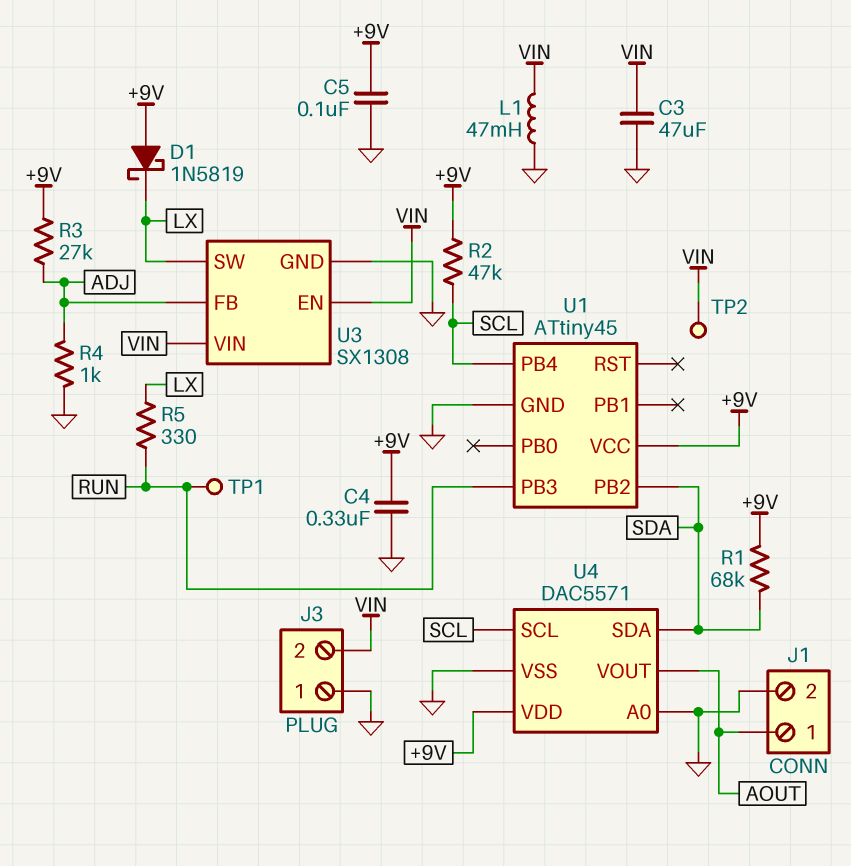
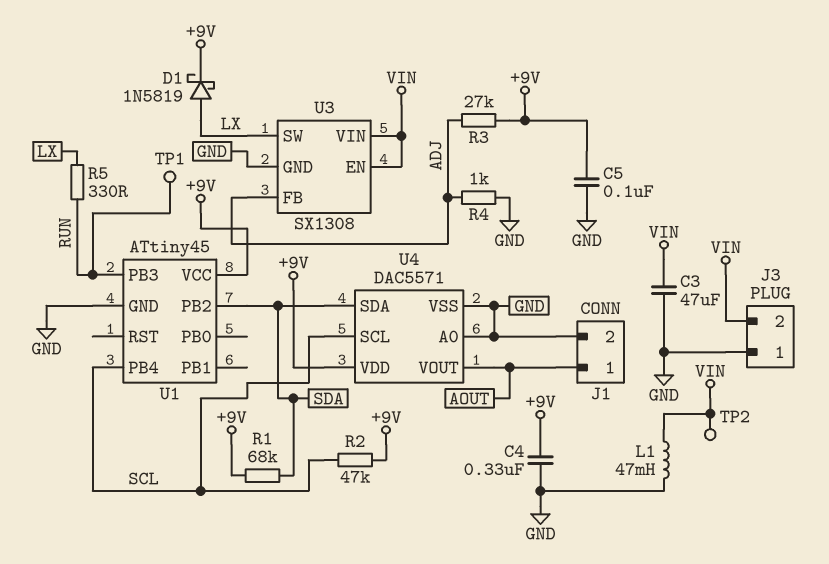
D1: schottky 1N5819 (A +9V, K LX) -> schottky 1N5819 (A LX, K +9V)

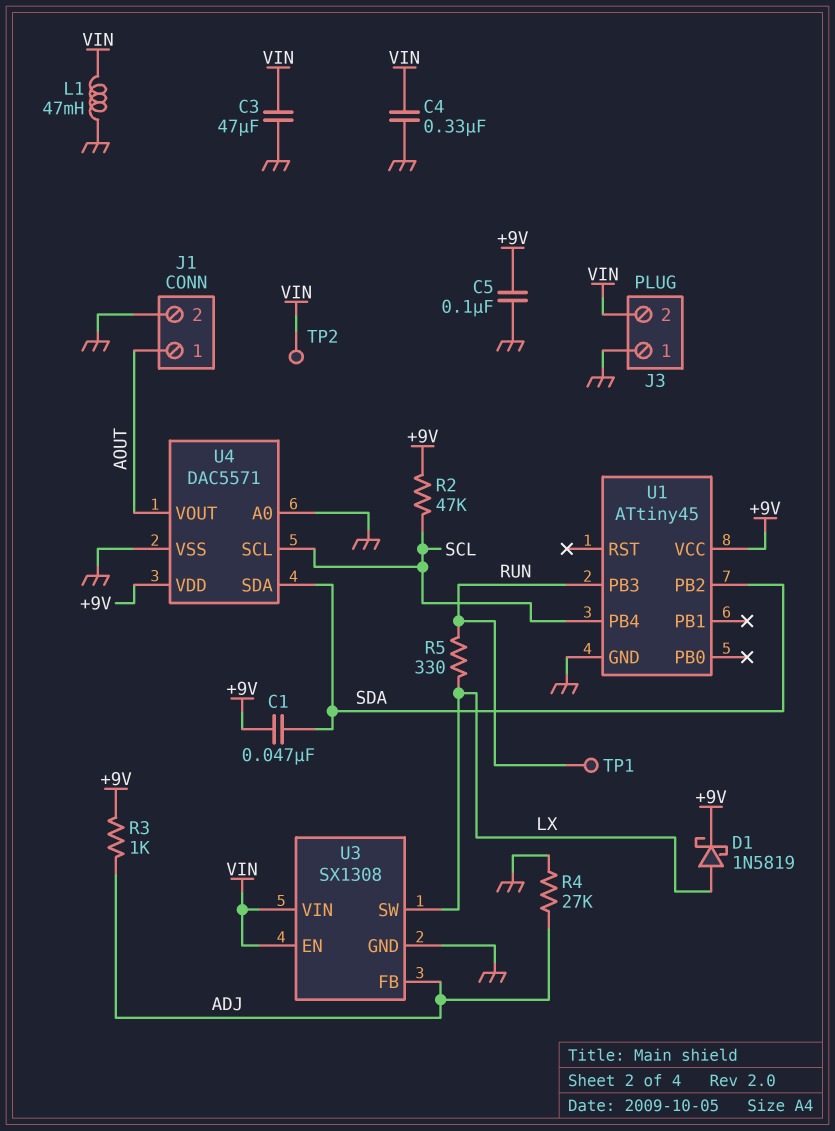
C1: none -> 47nF (+9V, SDA)
C4: 330nF (+9V, GND) -> 330nF (GND, VIN)
R1: 68k (+9V, SDA) -> none
R3: 27k (+9V, ADJ) -> 1k (+9V, ADJ)
R4: 1k (ADJ, GND) -> 27k (ADJ, GND)

